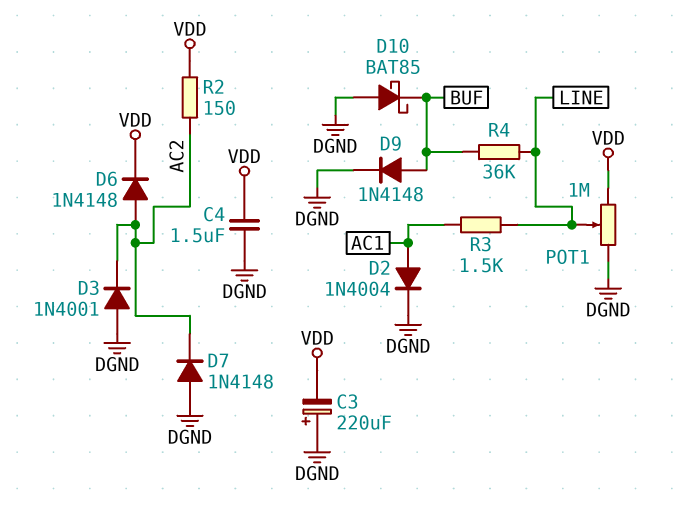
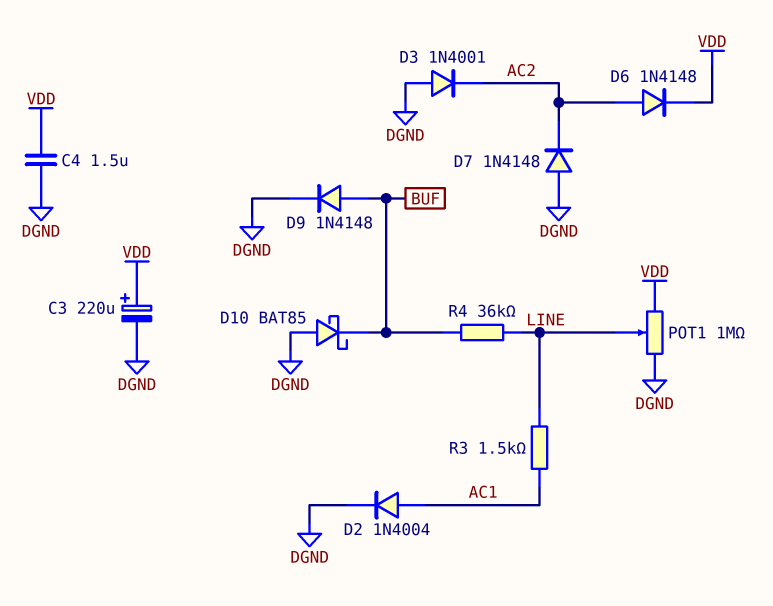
C3: 220uF (plus DGND, minus VDD) -> 220uF (plus VDD, minus DGND)
R2: 150 (AC2, VDD) -> none

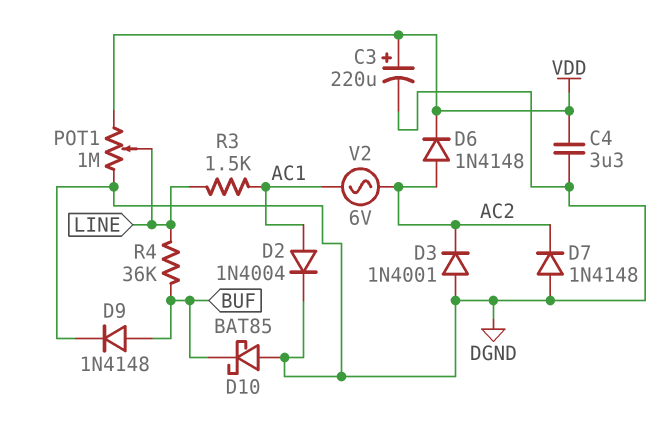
C4: 1.5uF (DGND, VDD) -> 3.3uF (DGND, VDD)
V2: none -> AC 6V (AC1, AC2)

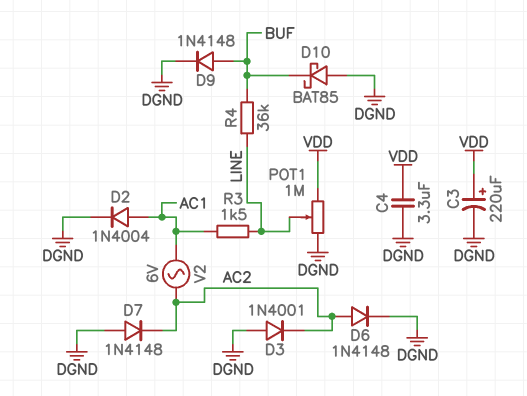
D6: diode 1N4148 (A AC2, K VDD) -> diode 1N4148 (A AC2, K DGND)

